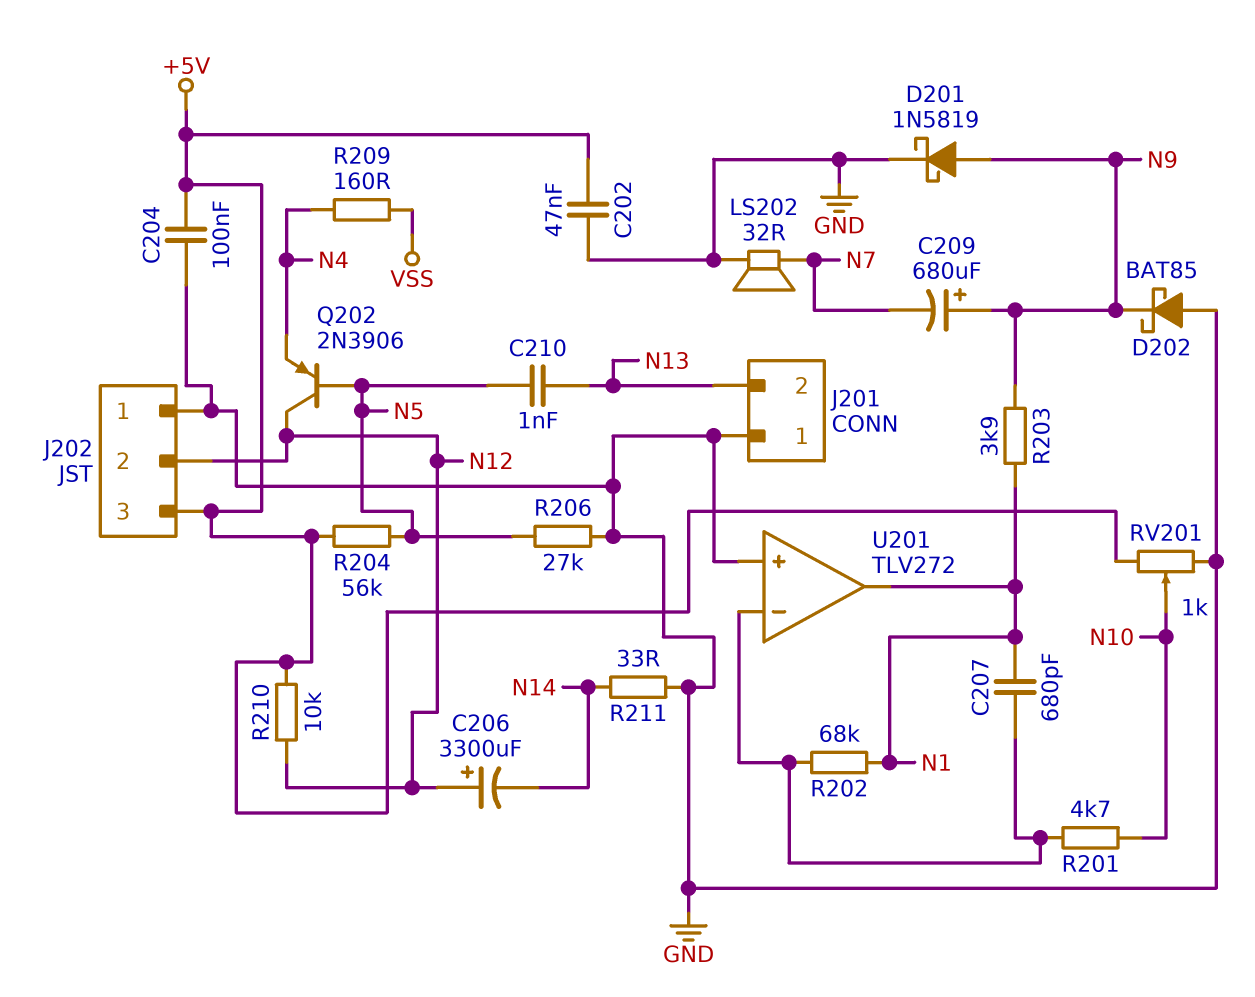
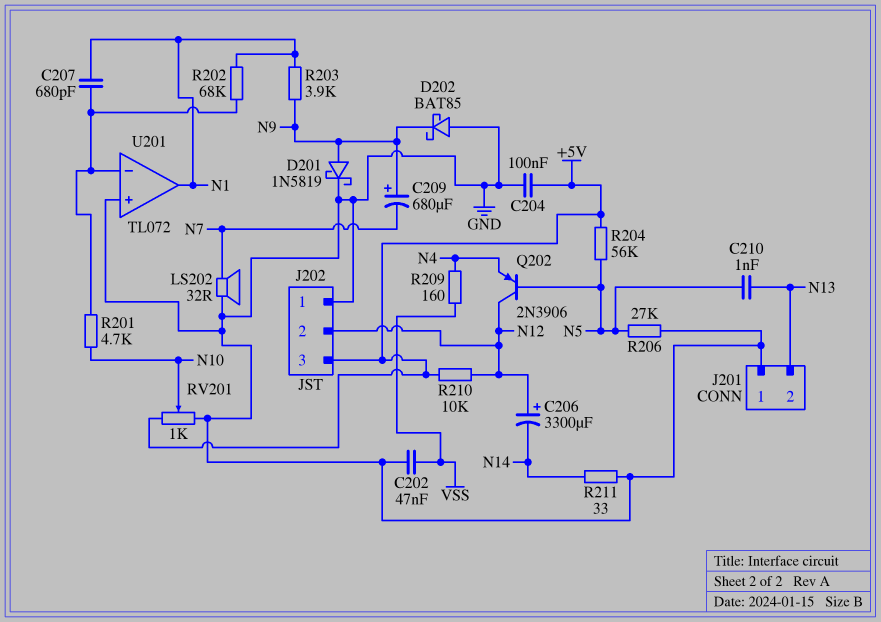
C202: 47nF (+5V, GND) -> 47nF (GND, VSS)
U201: TLV272 -> TL072

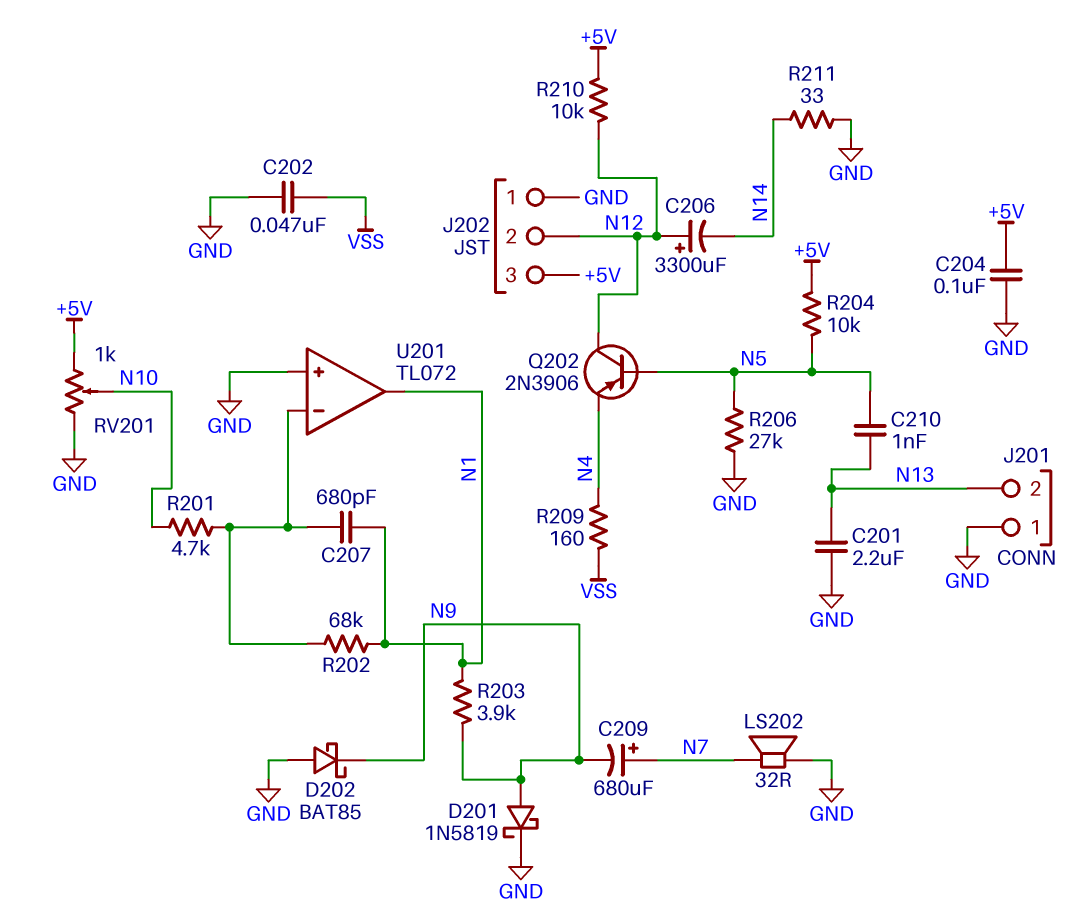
C201: none -> 2.2uF (GND, N13)
C209: 680uF (plus N9, minus N7) -> 680uF (plus N7, minus N9)
R204: 56k (+5V, N5) -> 10k (+5V, N5)

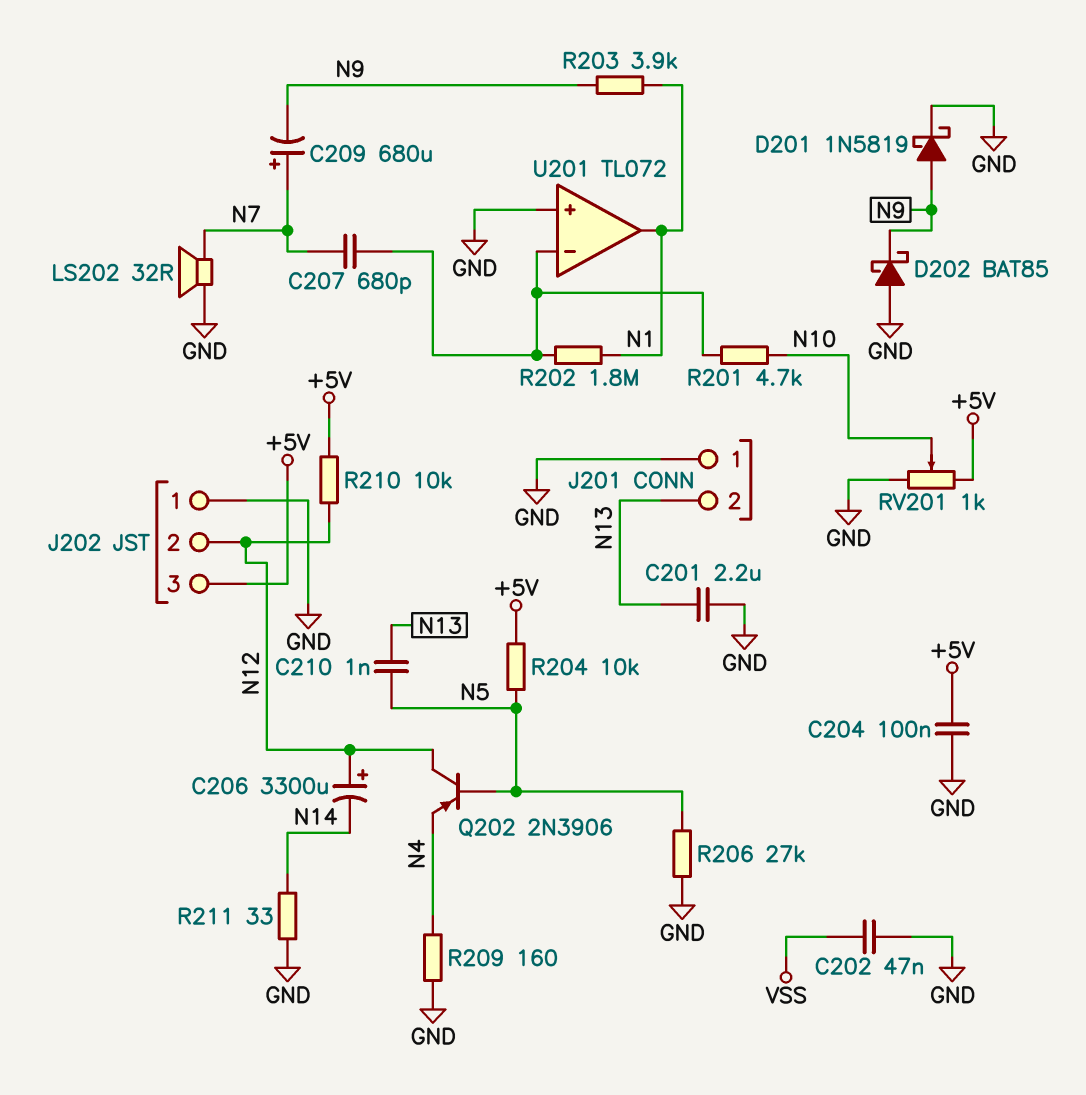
C207: 680pF (N1, U201/in-) -> 680pF (N7, U201/in-)
R202: 68k (N1, U201/in-) -> 1.8M (N1, U201/in-)
R209: 160 (N4, VSS) -> 160 (GND, N4)

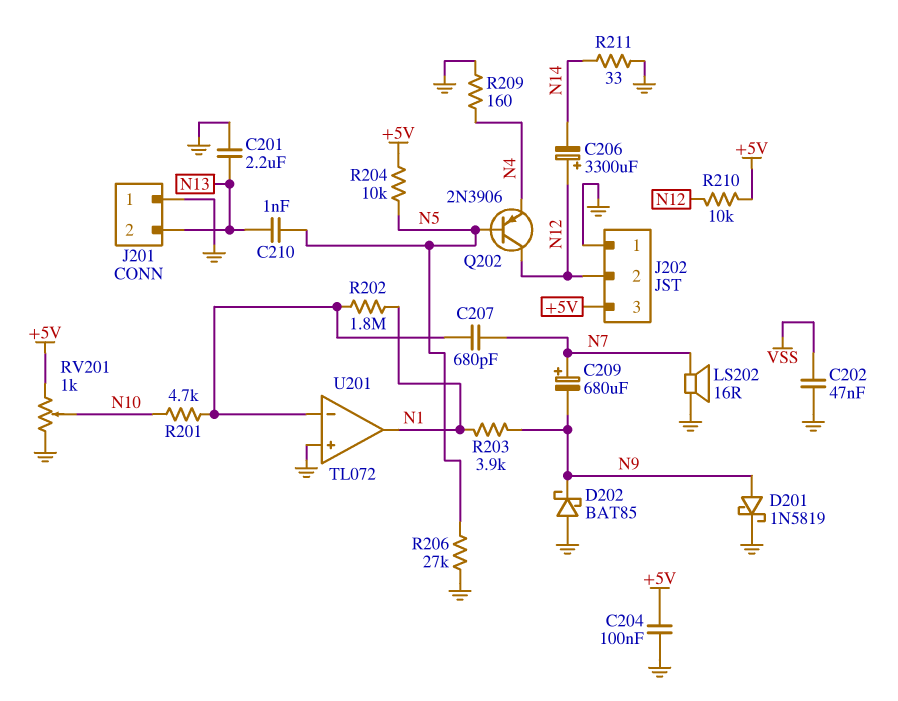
LS202: speaker 32R (GND, N7) -> speaker 16R (GND, N7)

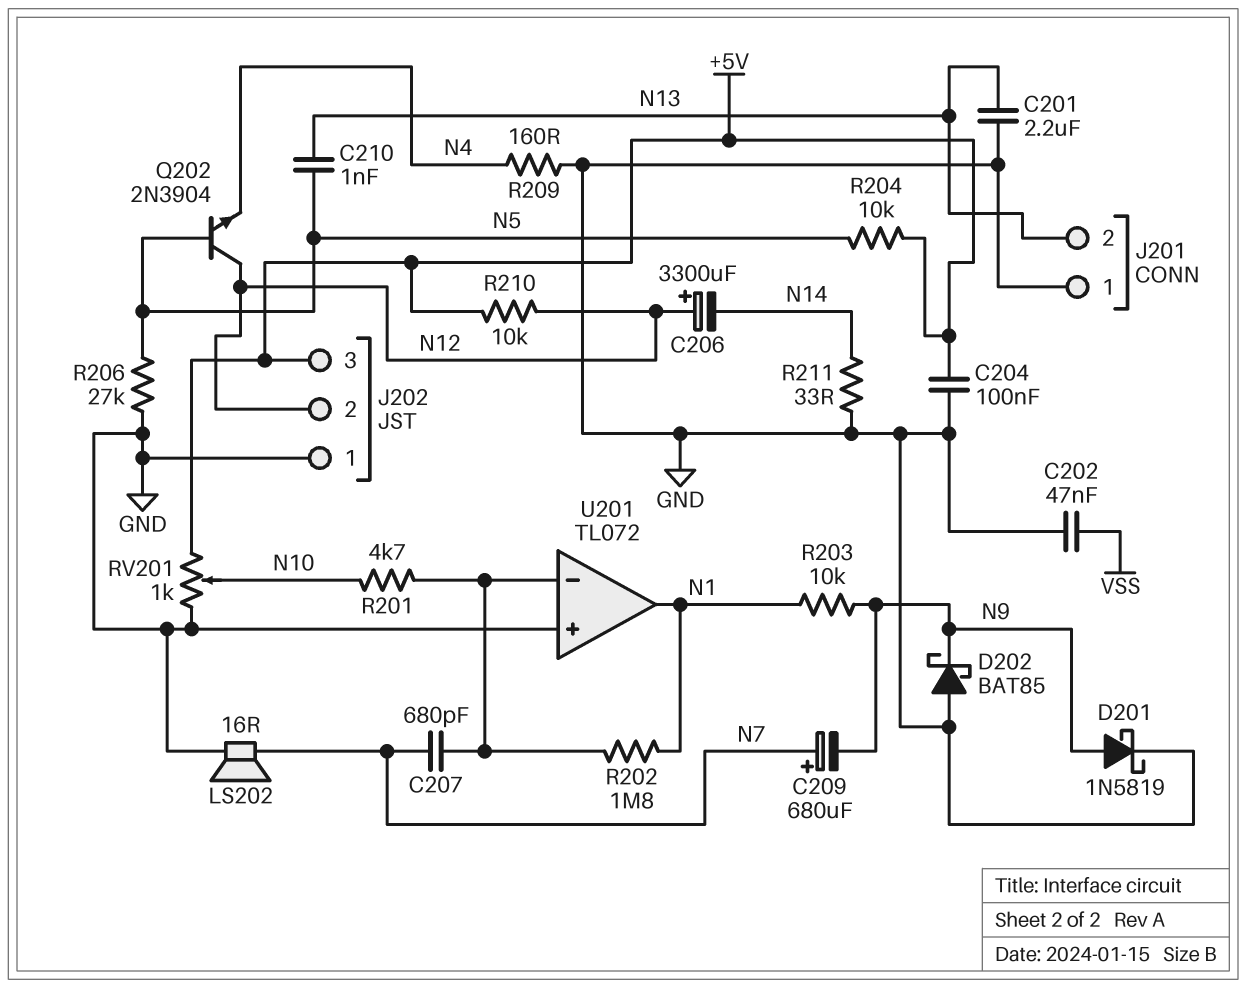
Q202: PNP 2N3906 (B N5, C N12, E N4) -> NPN 2N3904 (B N5, C N12, E N4)
R203: 3.9k (N1, N9) -> 10k (N1, N9)

